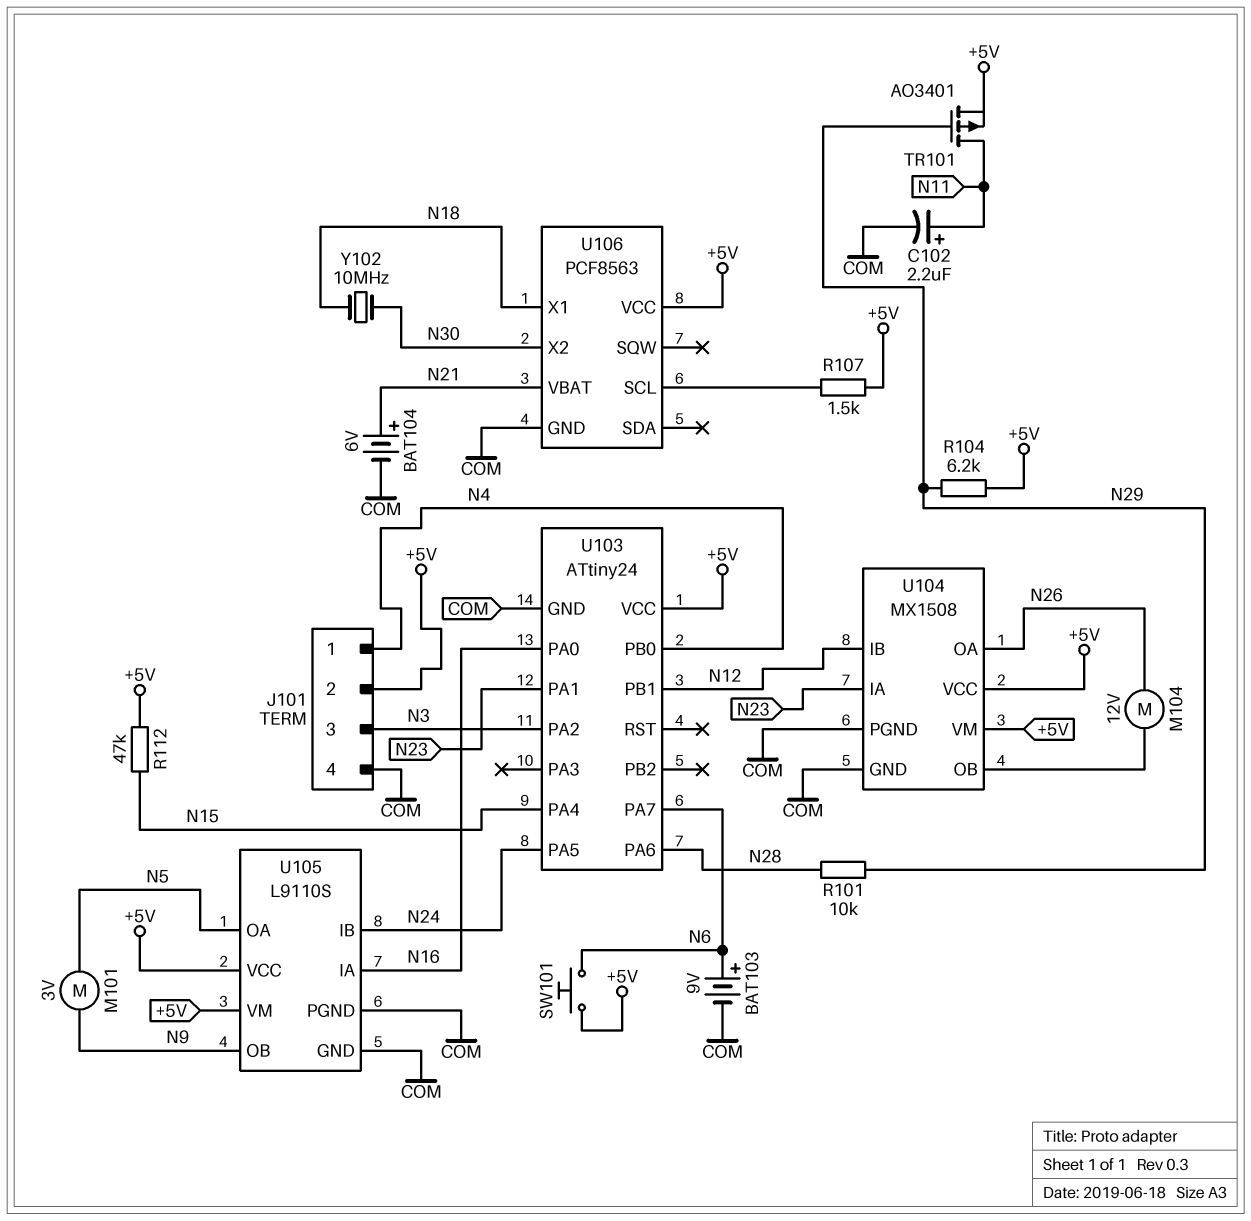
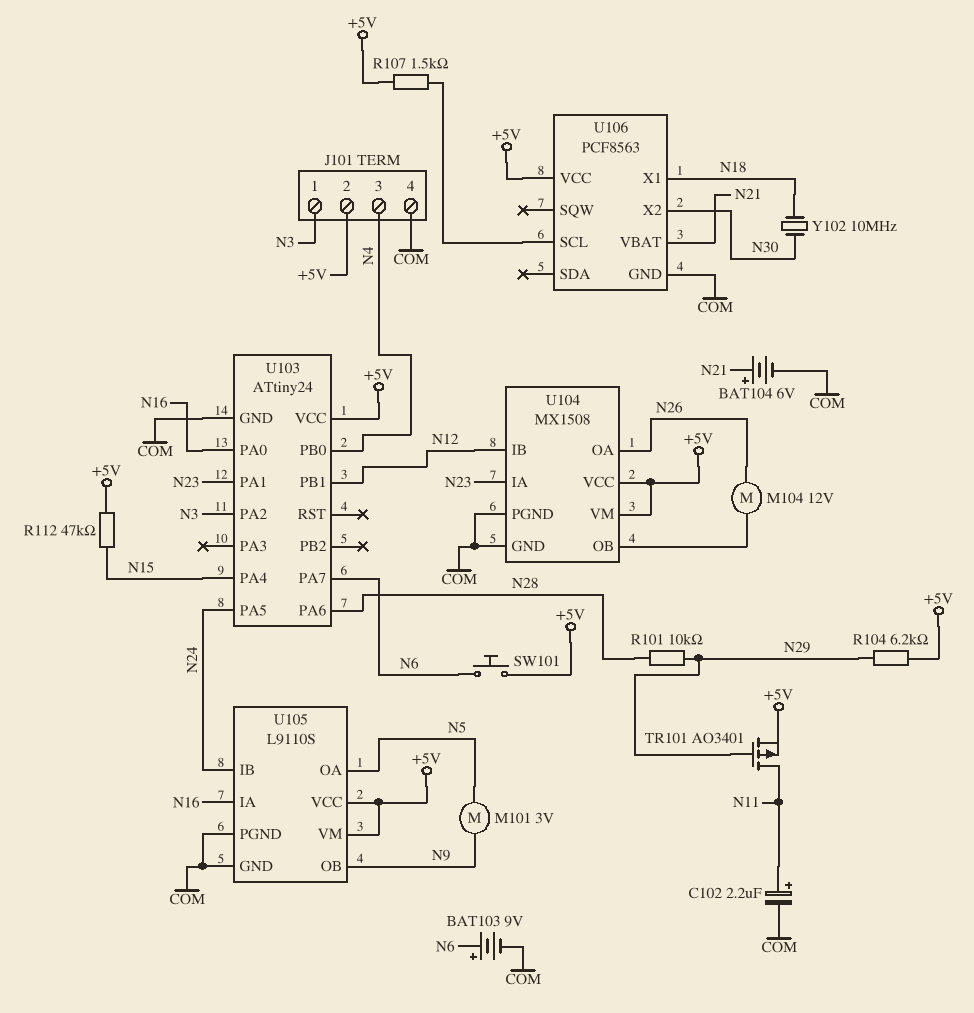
J101 pin 1: N4 -> N3
J101 pin 3: N3 -> N4

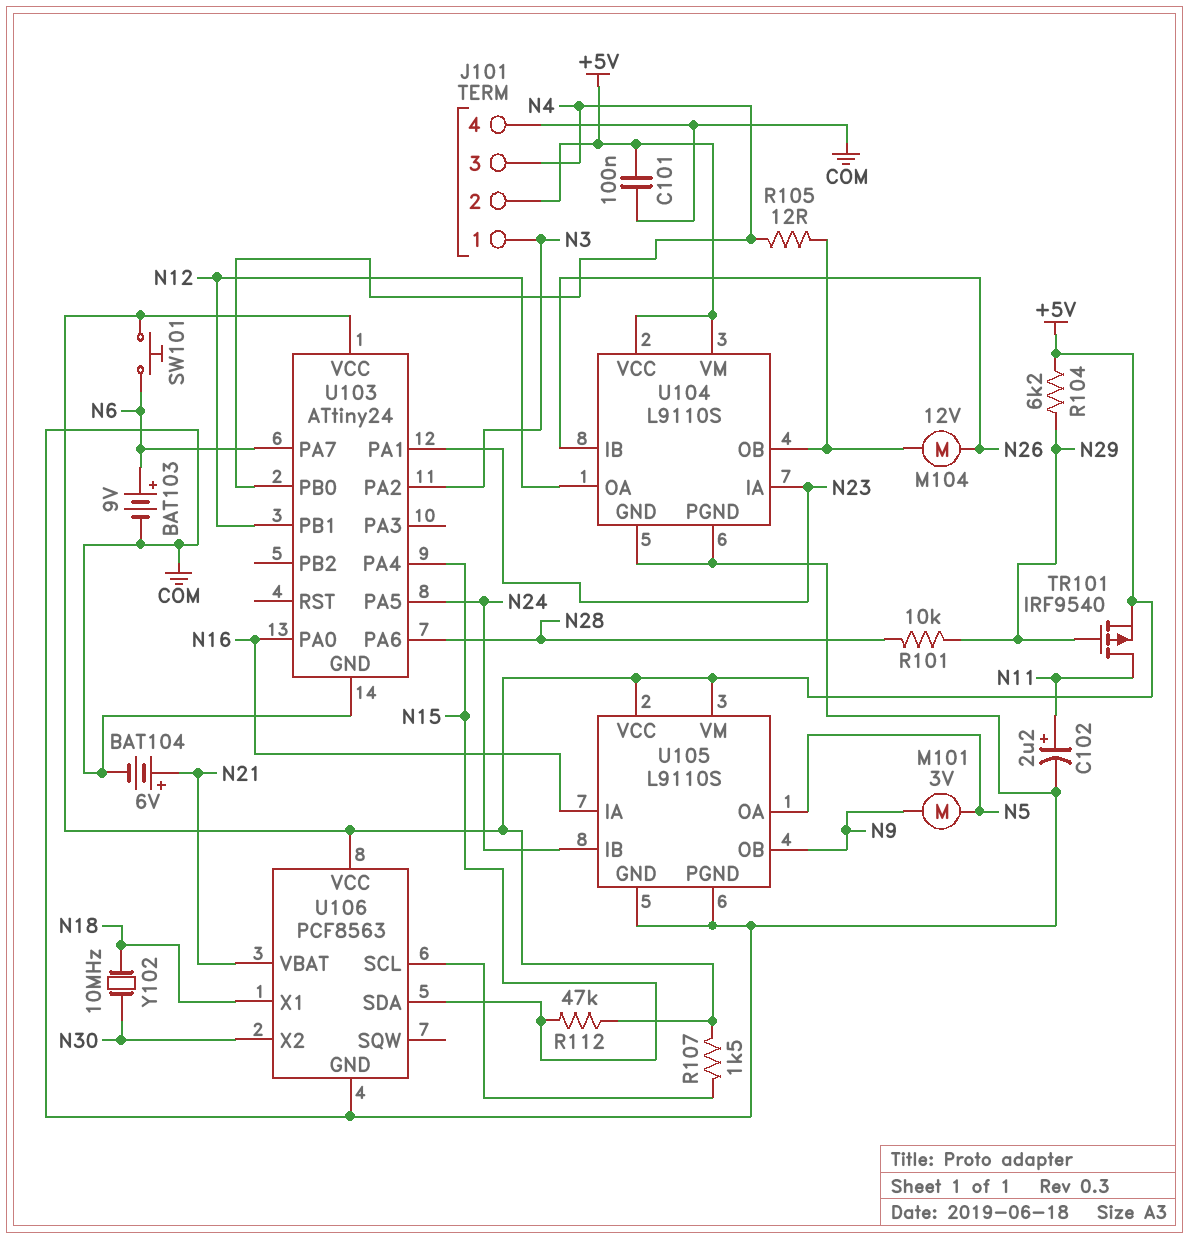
C101: none -> 100nF (+5V, COM)
R105: none -> 12 (N4, U104/OB)
TR101: PMOS AO3401 (G N29, D N11, S +5V) -> PMOS IRF9540 (G N29, D N11, S +5V)
U104: MX1508 -> L9110S
U104 pin IB: N12 -> N26
U104 pin OA: N26 -> N12
U106 pin SDA: none -> N15

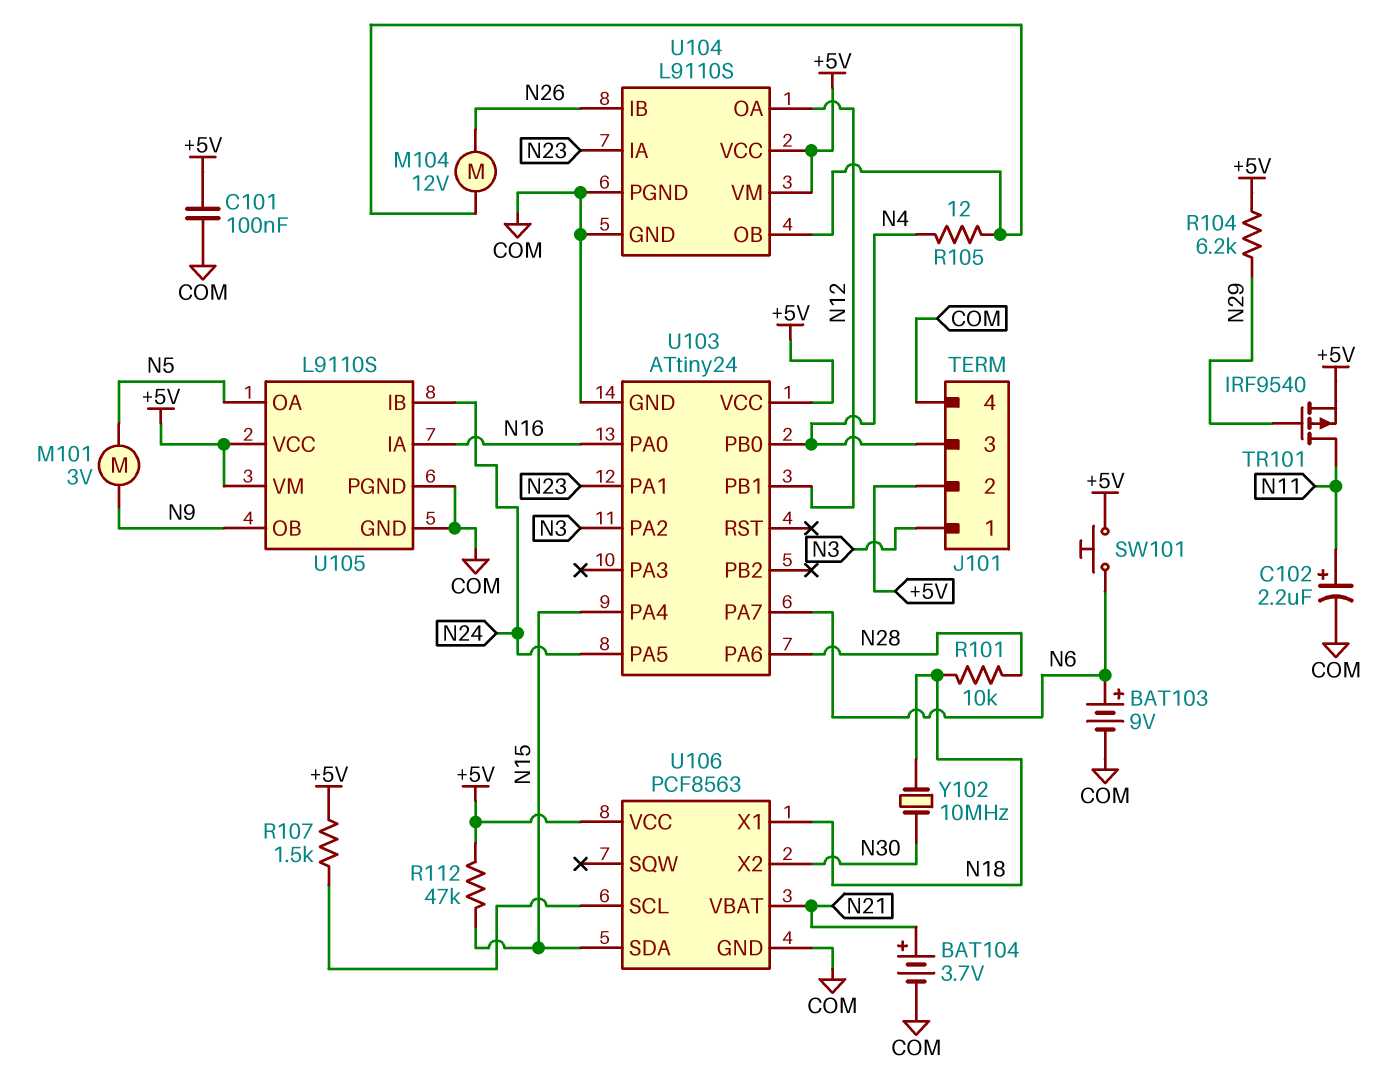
BAT104: 6V (plus N21, minus COM) -> 3.7V (plus N21, minus COM)
R101: 10k (N28, N29) -> 10k (N18, N28)

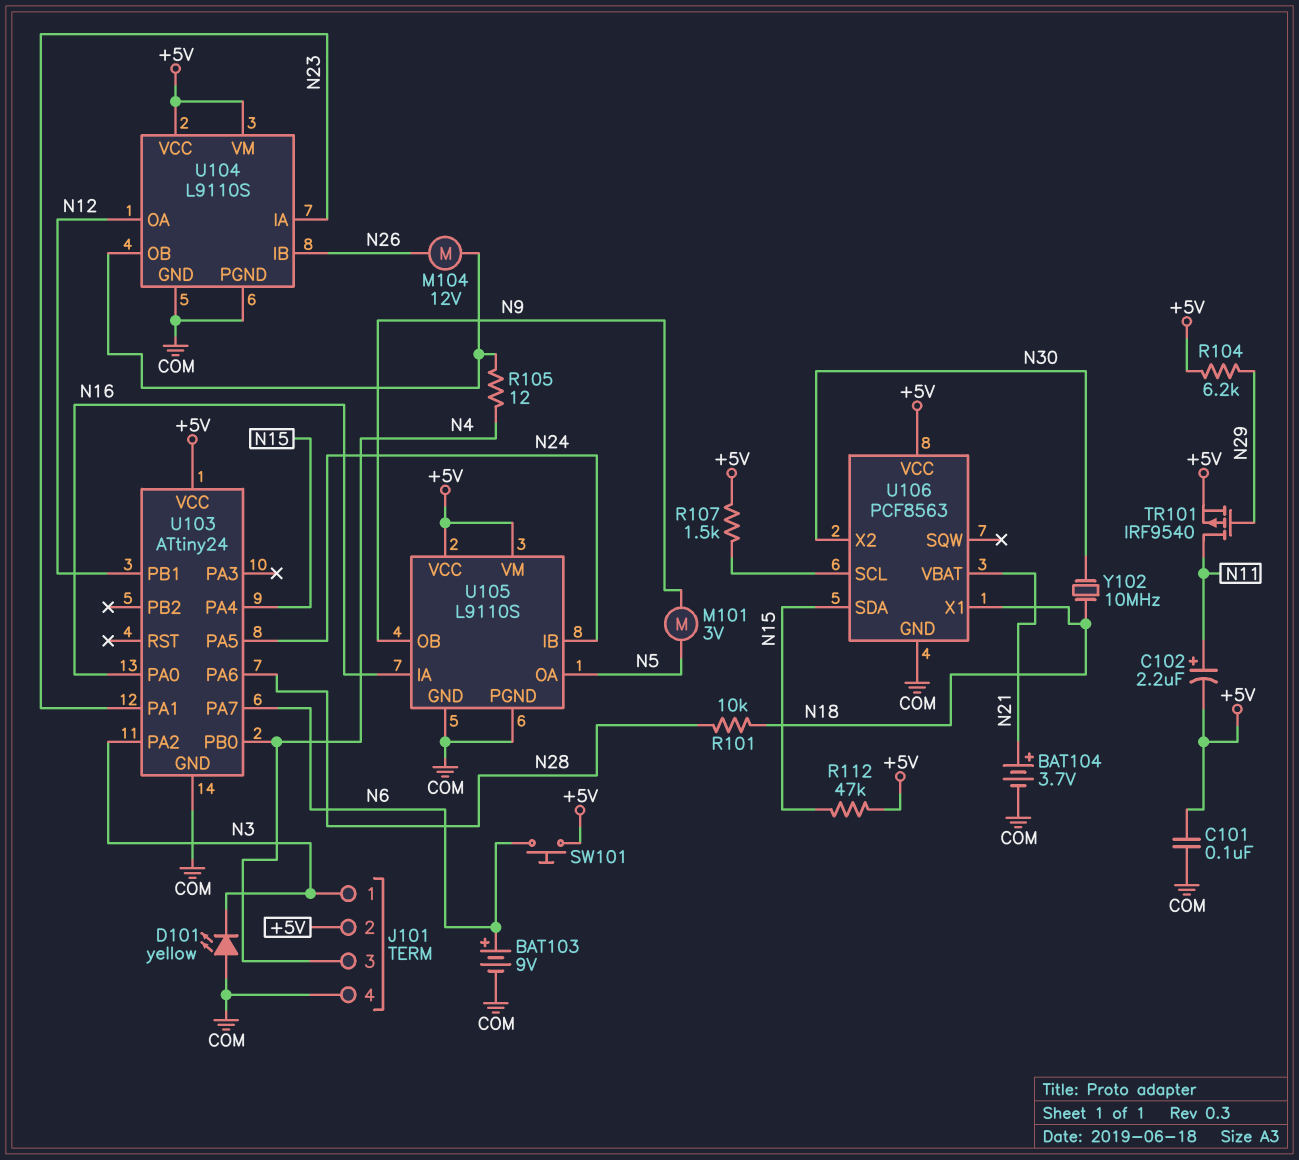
C102: 2.2uF (plus N11, minus COM) -> 2.2uF (plus N11, minus +5V)
D101: none -> LED yellow (A COM, K N3)

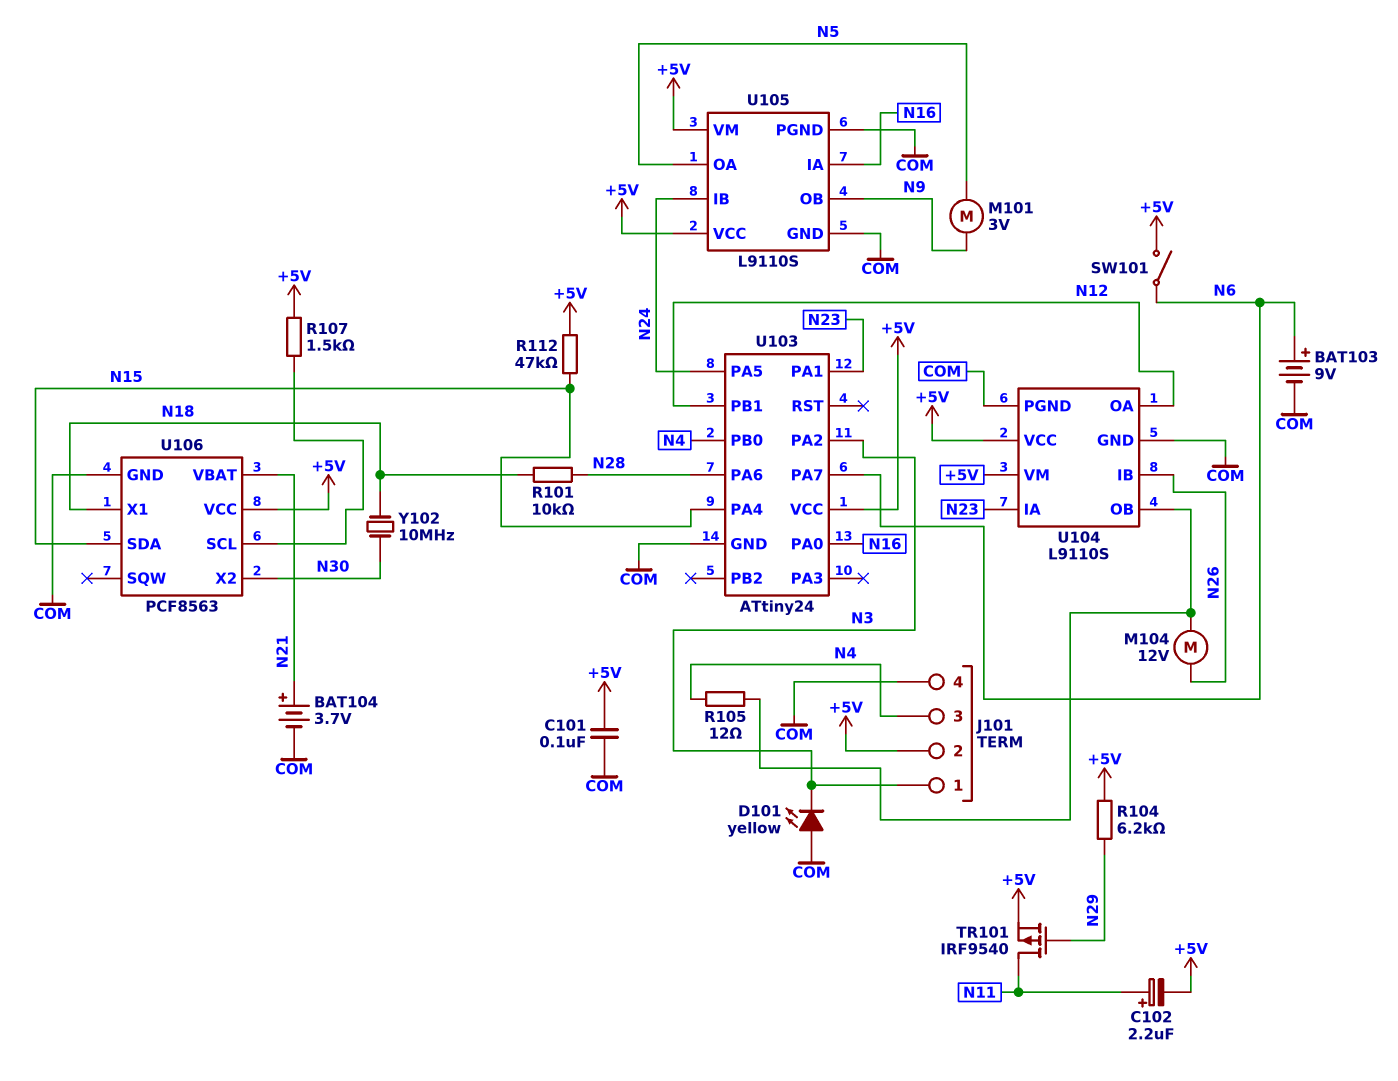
SW101: button (+5V, N6) -> switch (+5V, N6)

